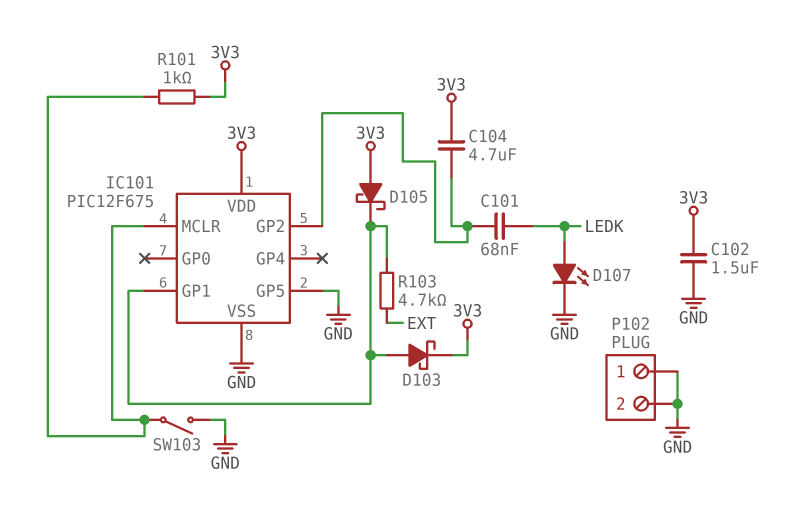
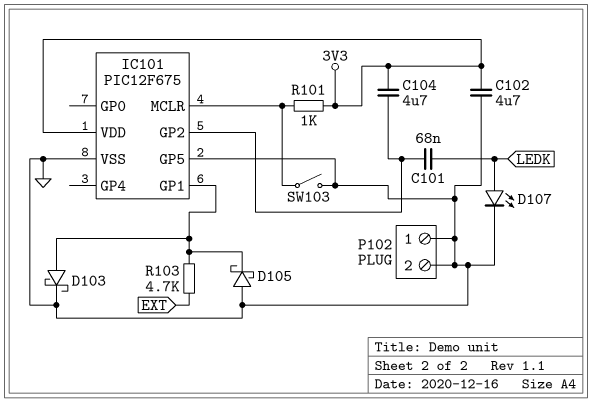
C102: 1.5uF (3V3, GND) -> 4.7uF (3V3, GND)
D103: schottky (A IC101/GP1, K 3V3) -> schottky (A IC101/GP1, K GND)
D105: schottky (A 3V3, K IC101/GP1) -> schottky (A GND, K IC101/GP1)

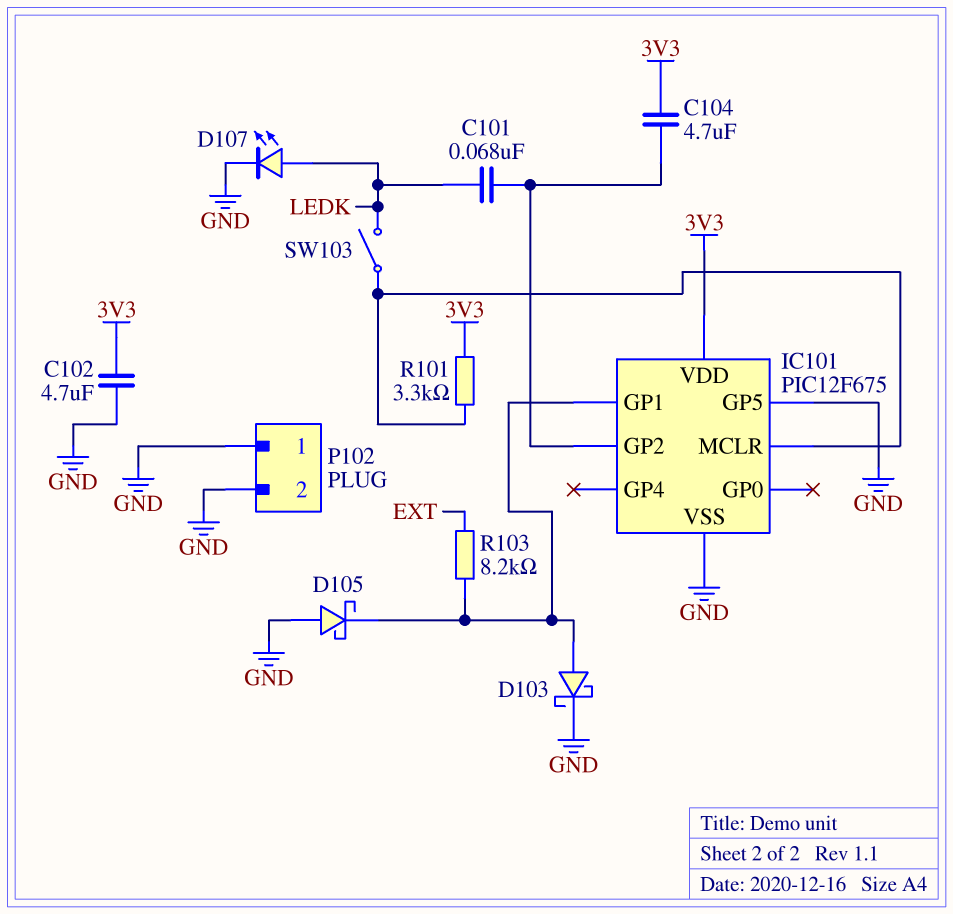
R101: 1k (3V3, IC101/MCLR) -> 3.3k (3V3, IC101/MCLR)
R103: 4.7k (EXT, IC101/GP1) -> 8.2k (EXT, IC101/GP1)
SW103: switch (GND, IC101/MCLR) -> switch (IC101/MCLR, LEDK)

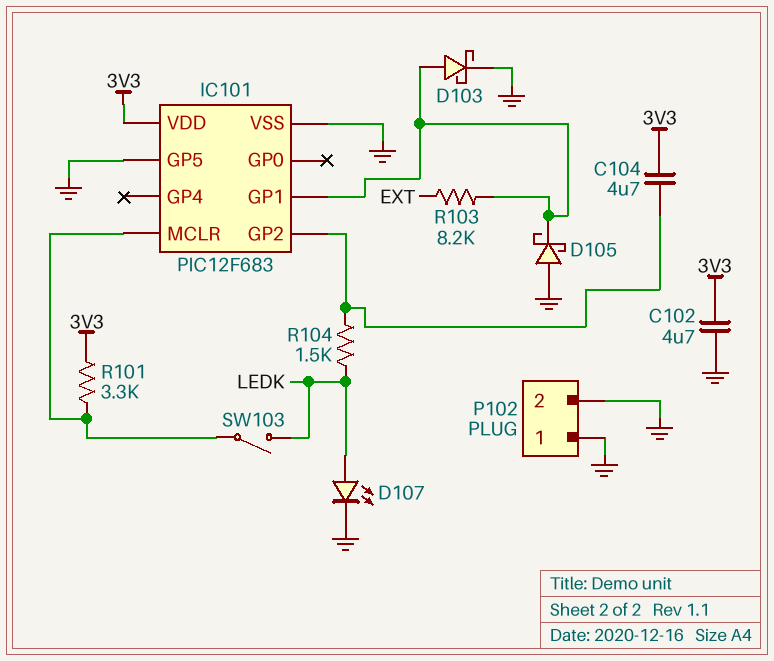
C101: 68nF (IC101/GP2, LEDK) -> none
IC101: PIC12F675 -> PIC12F683
R104: none -> 1.5k (IC101/GP2, LEDK)

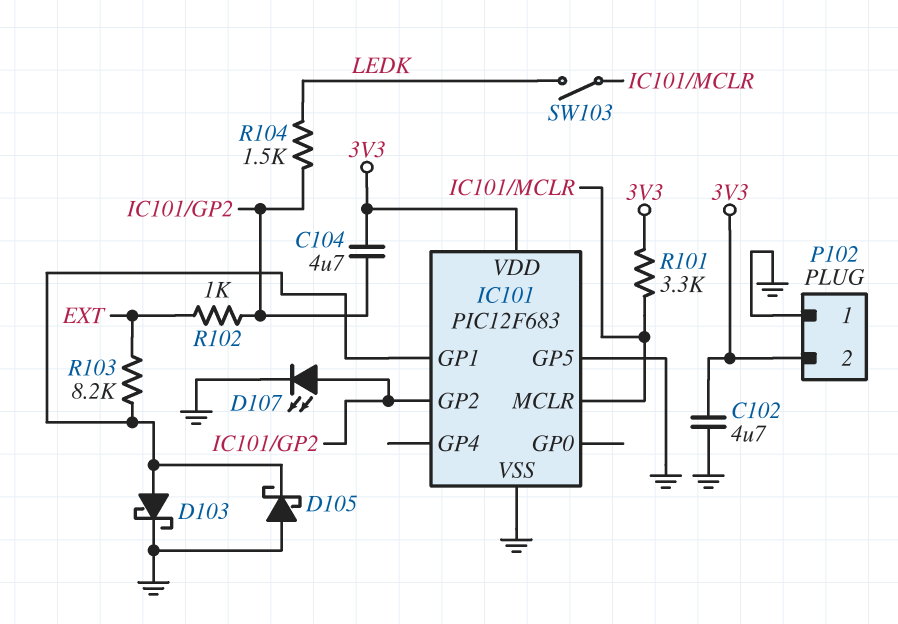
D107: LED (A LEDK, K GND) -> LED (A IC101/GP2, K GND)
P102 pin 2: GND -> 3V3
R102: none -> 1k (EXT, IC101/GP2)

